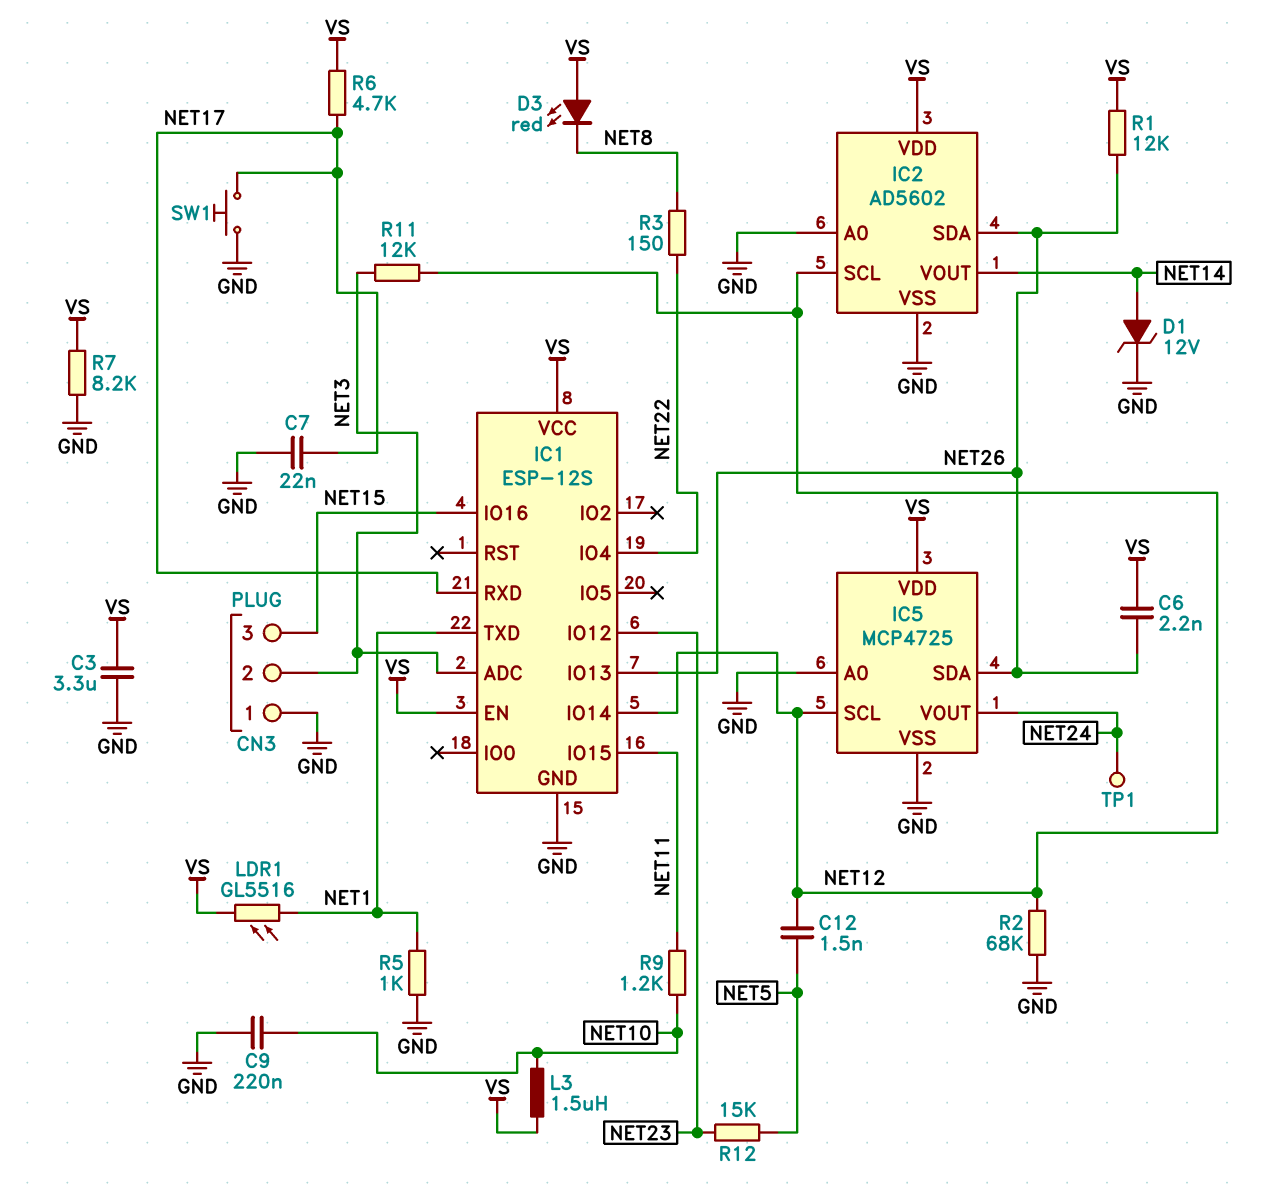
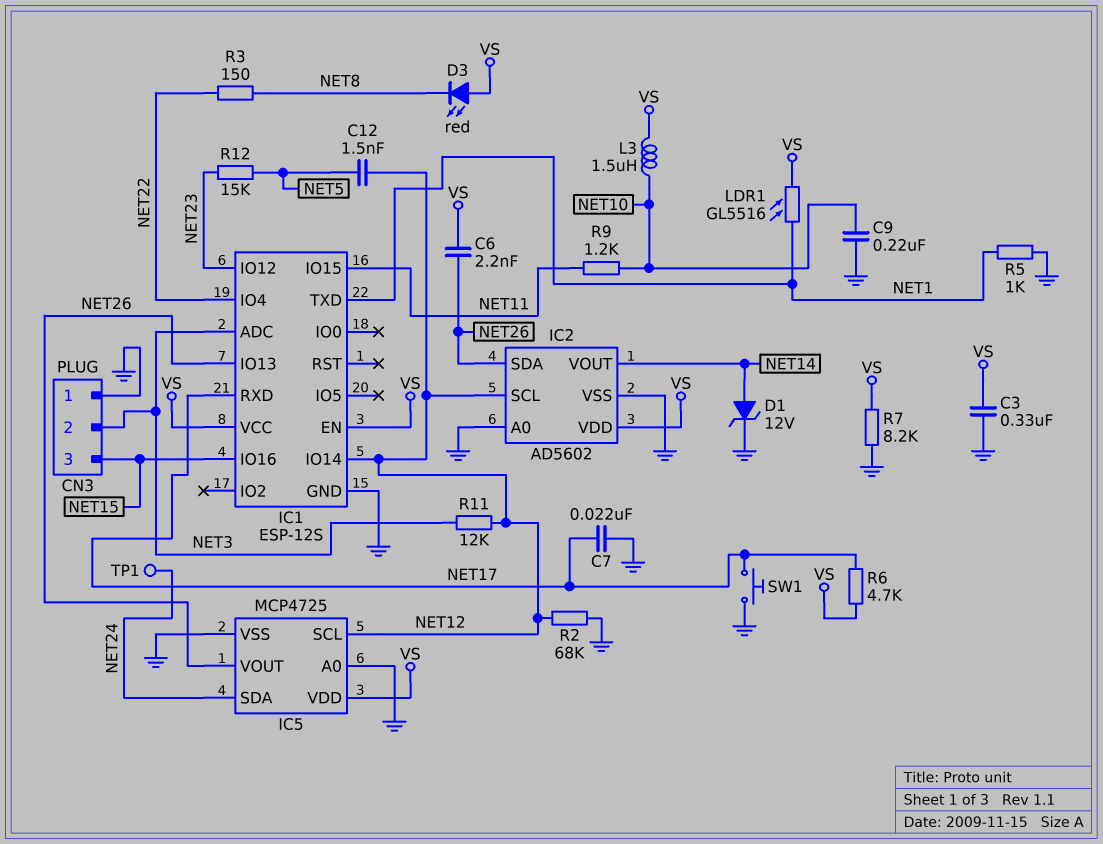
C3: 3.3uF (GND, VS) -> 330nF (GND, VS)
IC5 pin SDA: NET26 -> NET24
IC5 pin VOUT: NET24 -> NET26
R1: 12k (NET26, VS) -> none

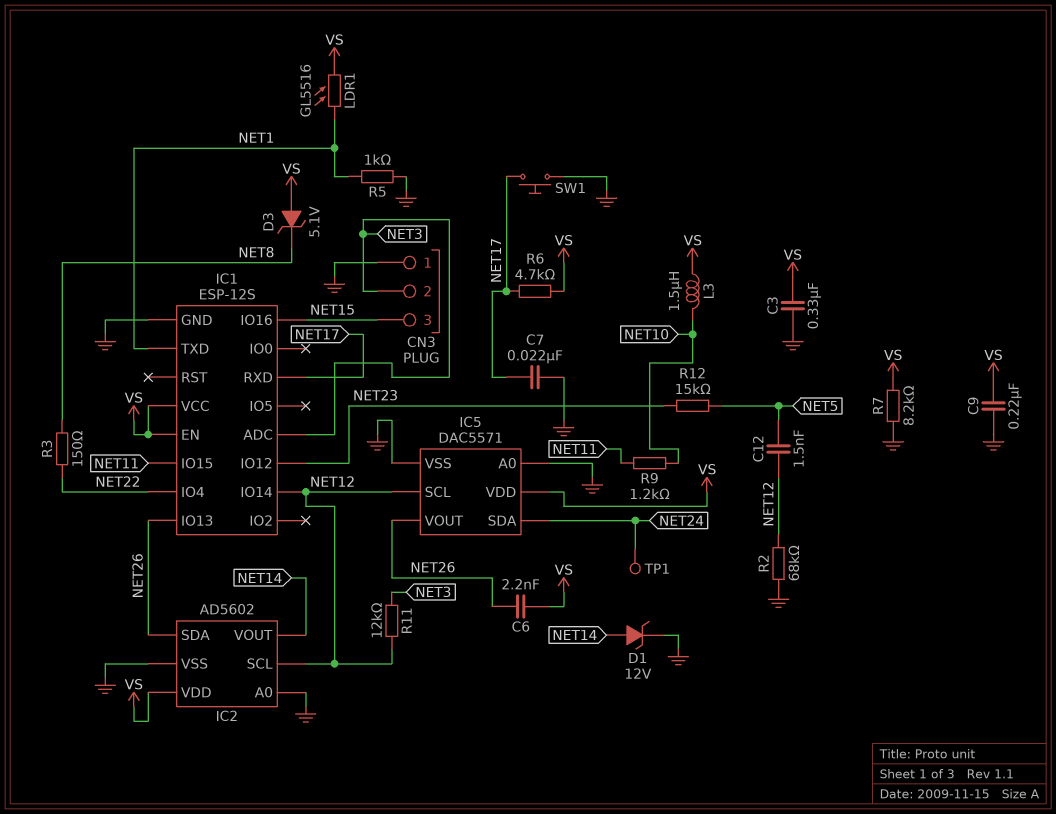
C9: 220nF (GND, NET10) -> 220nF (GND, VS)
D3: LED red (A VS, K NET8) -> zener 5.1V (A VS, K NET8)
IC5: MCP4725 -> DAC5571

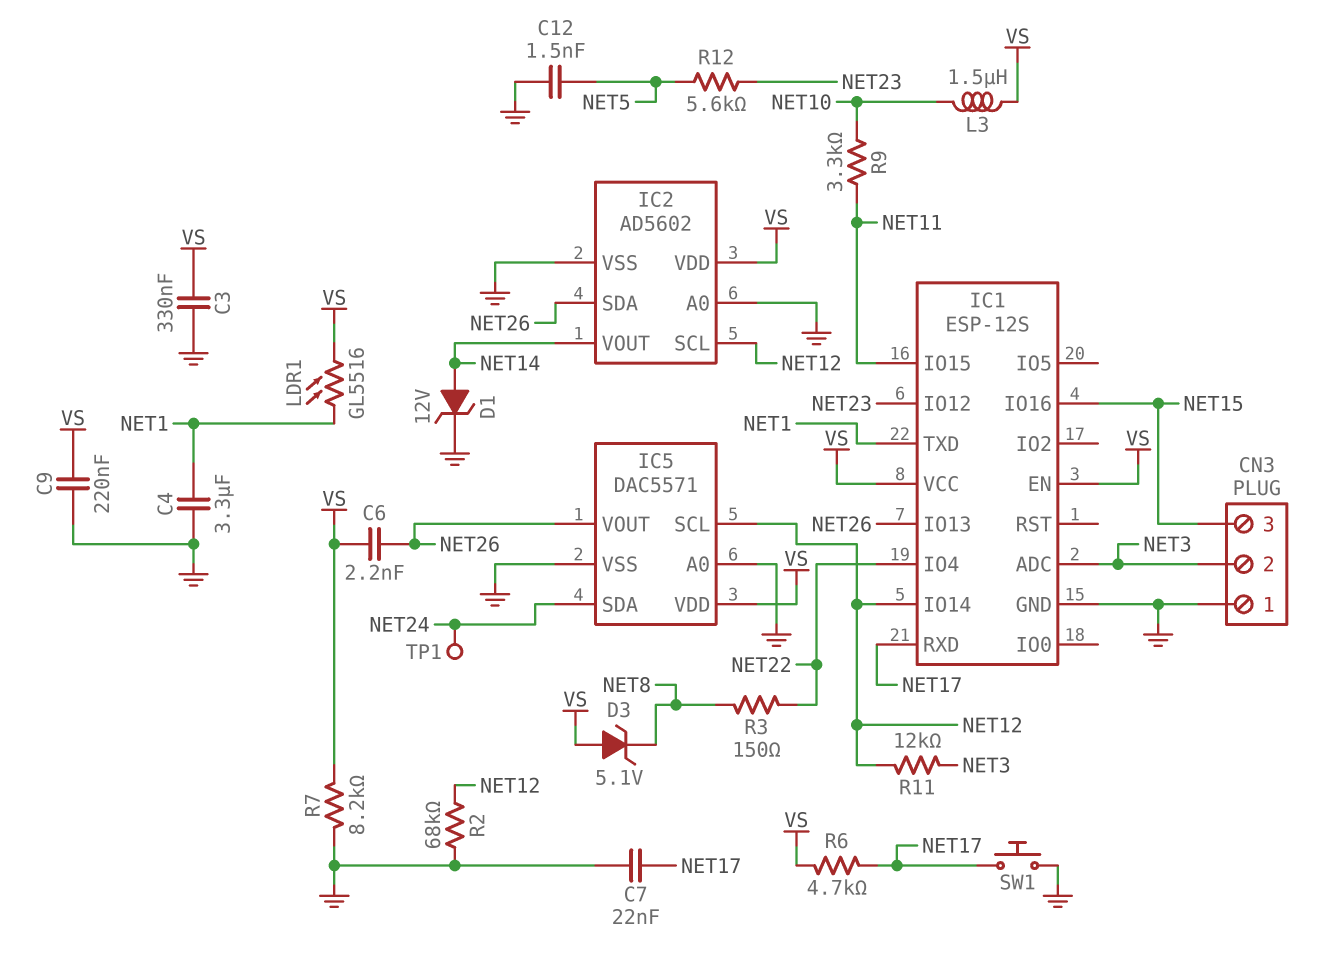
C4: none -> 3.3uF (GND, NET1)
C12: 1.5nF (NET5, NET12) -> 1.5nF (GND, NET5)
R5: 1k (GND, NET1) -> none
R9: 1.2k (NET10, NET11) -> 3.3k (NET10, NET11)
R12: 15k (NET5, NET23) -> 5.6k (NET5, NET23)

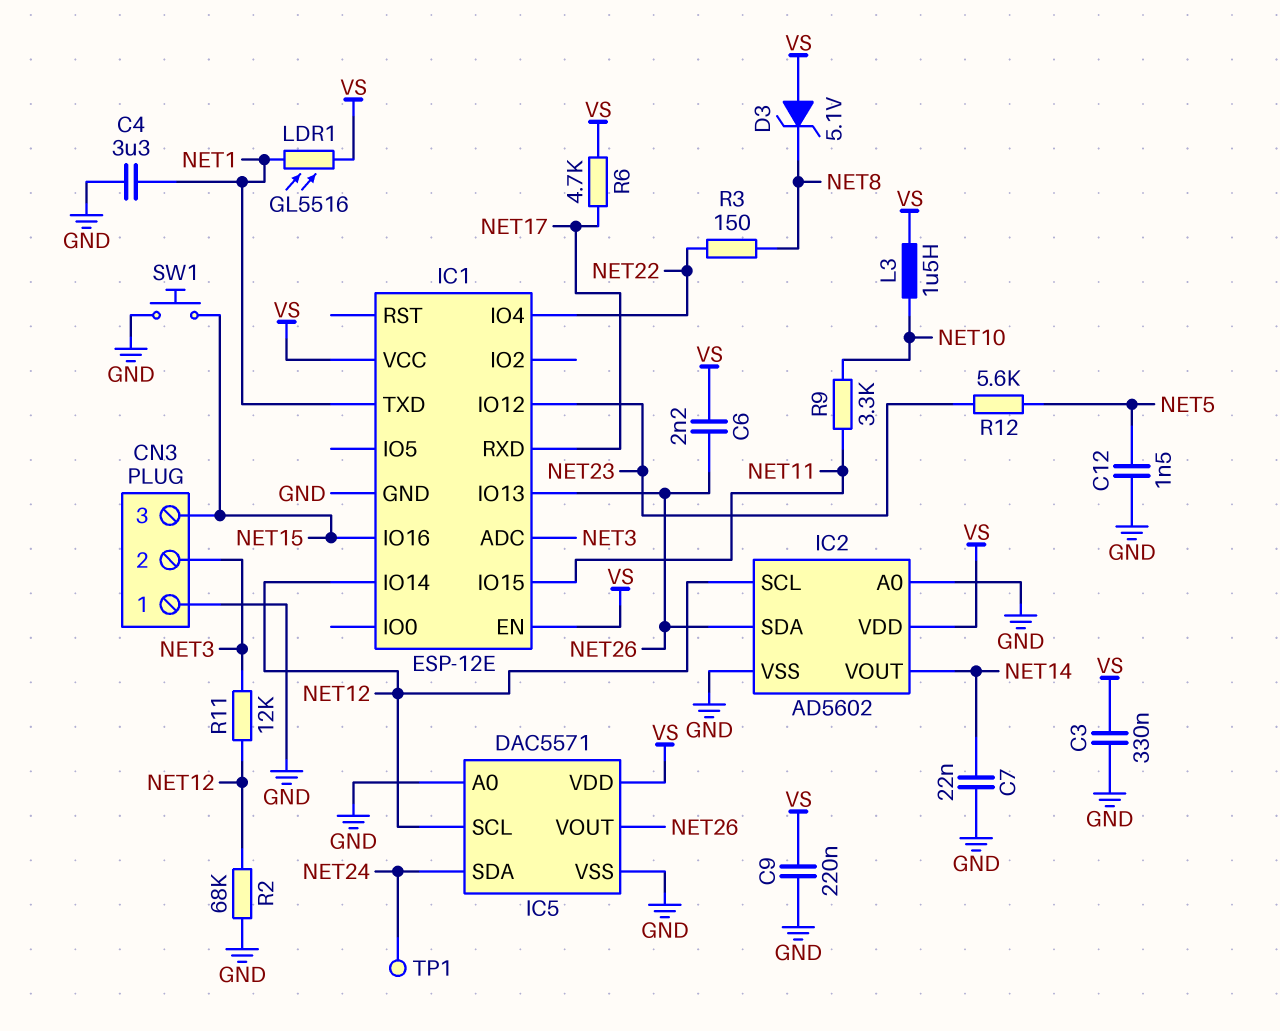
C7: 22nF (GND, NET17) -> 22nF (GND, NET14)
D1: zener 12V (A NET14, K GND) -> none
IC1: ESP-12S -> ESP-12E
R7: 8.2k (GND, VS) -> none
SW1: button (GND, NET17) -> button (GND, NET15)

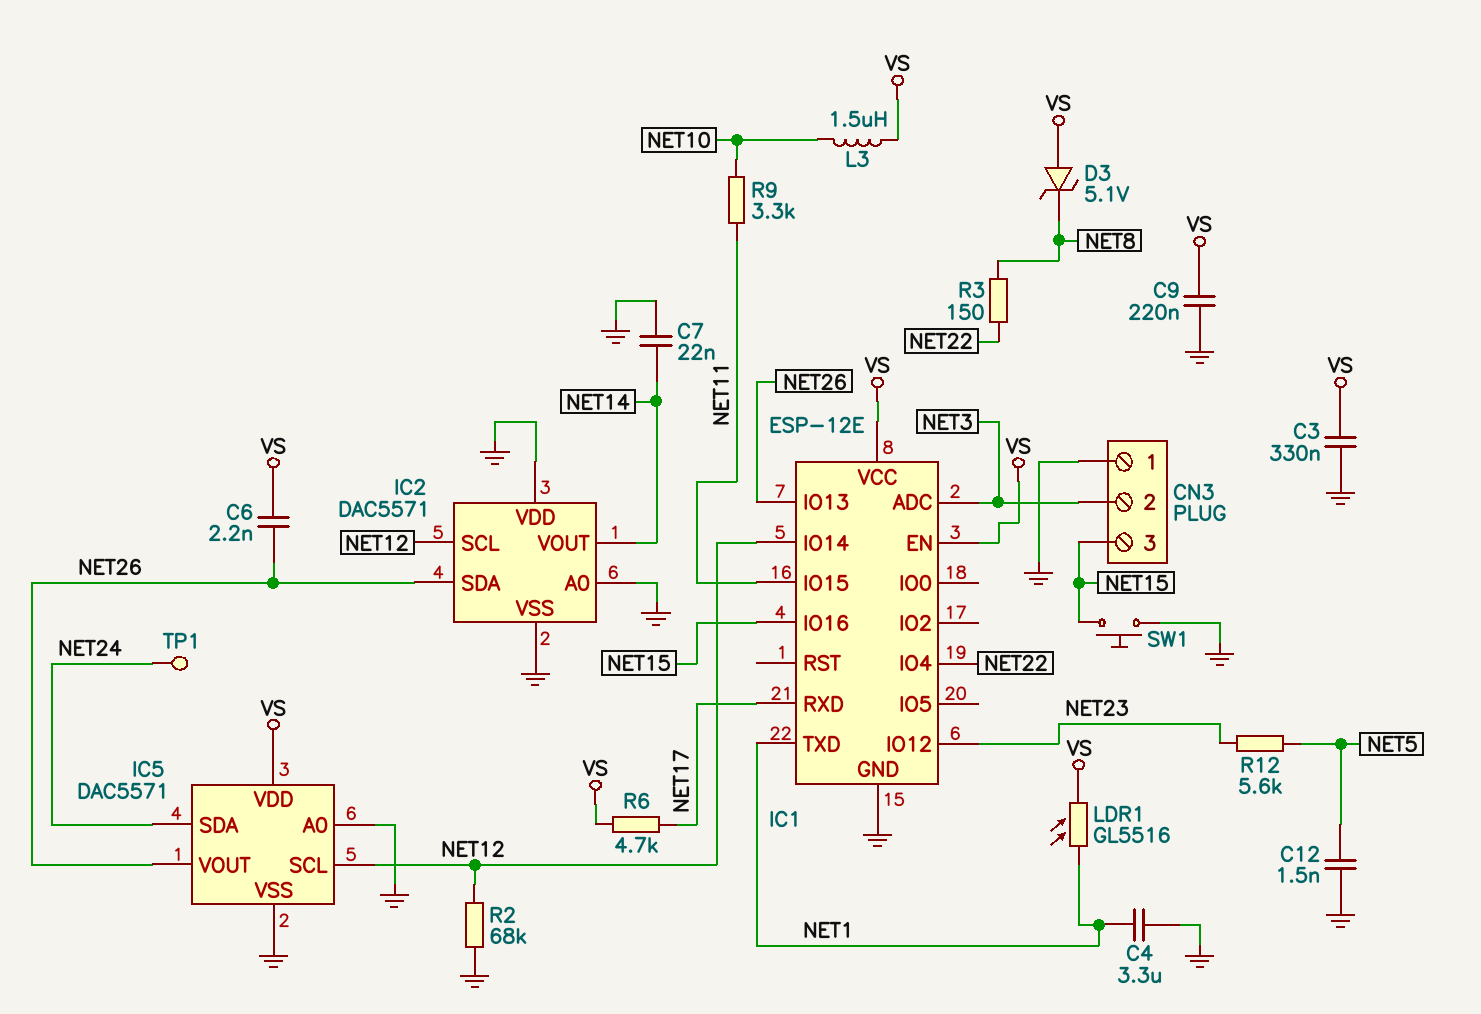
IC2: AD5602 -> DAC5571
IC2 pin VDD: VS -> GND
R11: 12k (NET3, NET12) -> none

